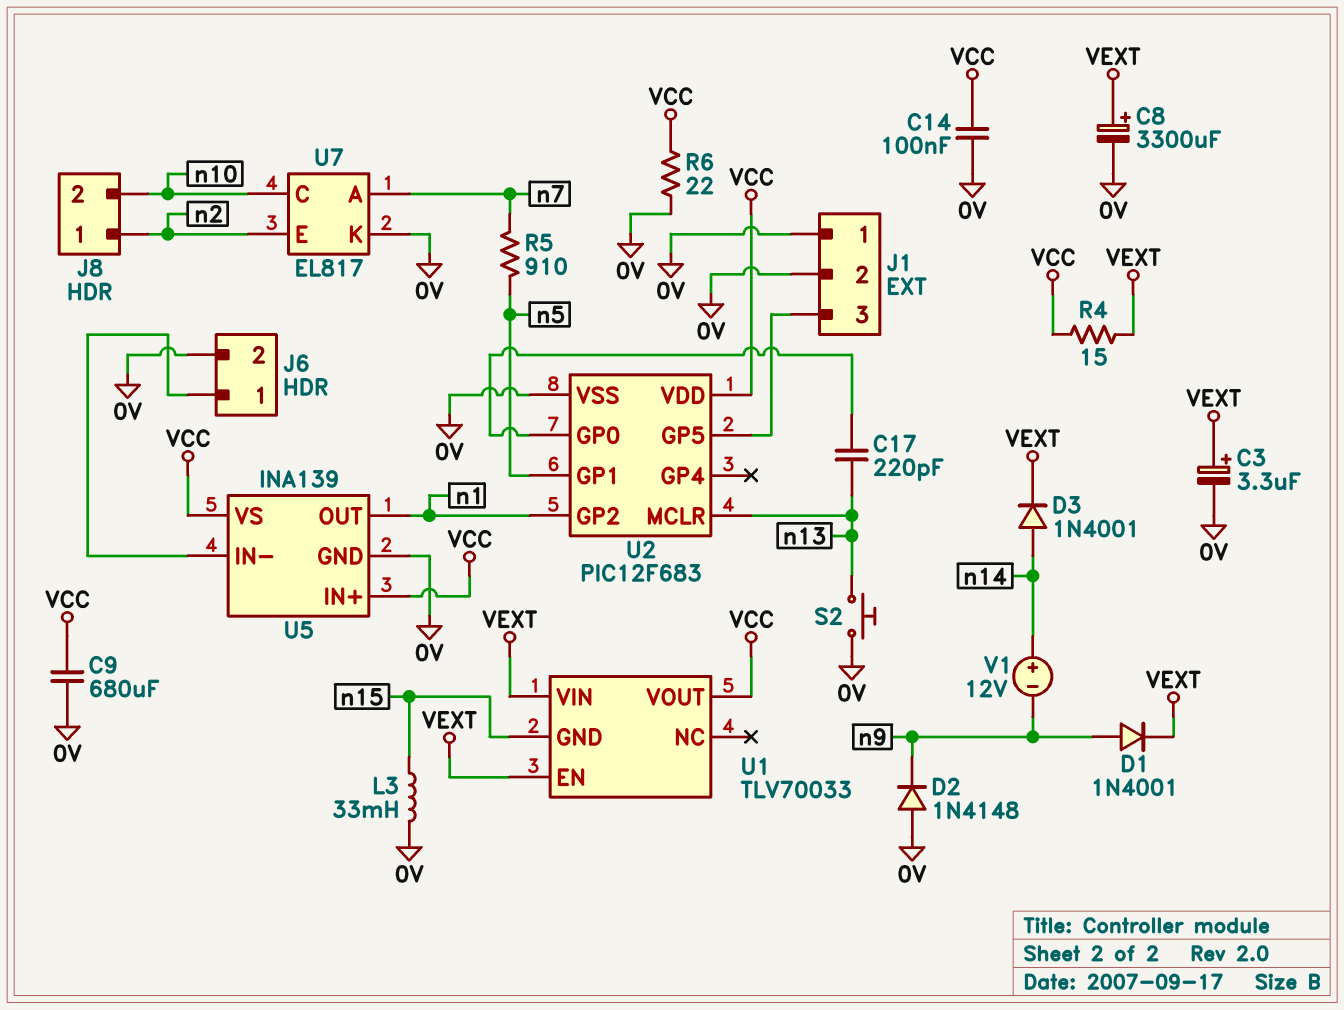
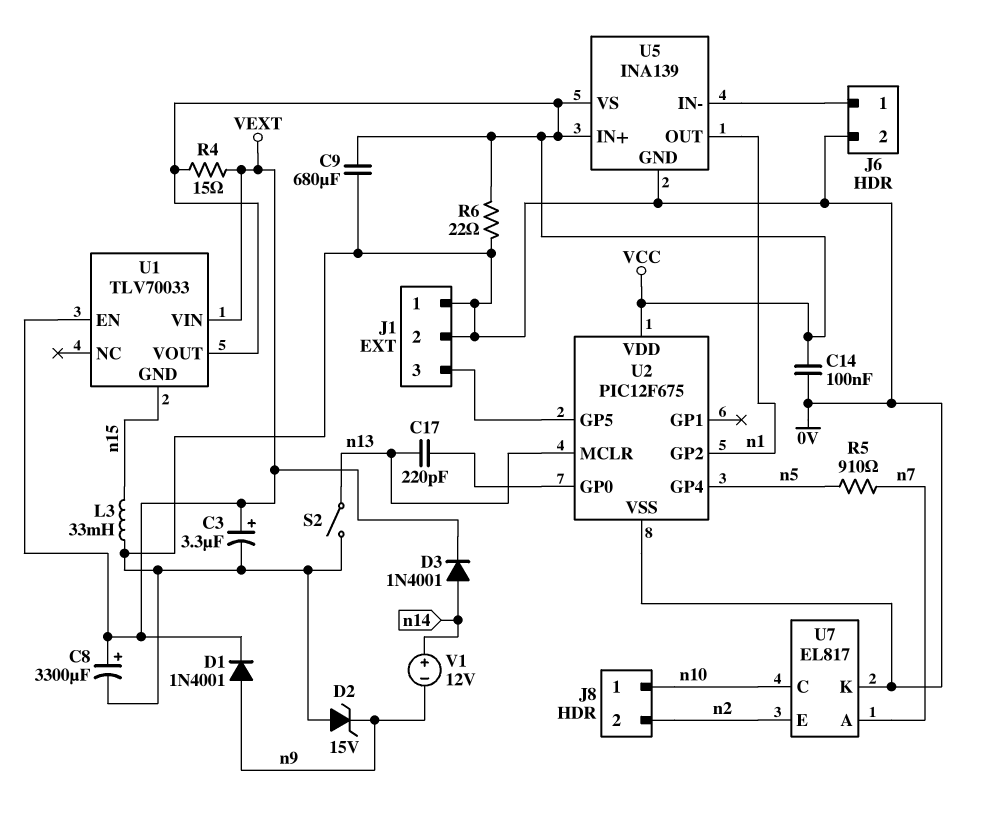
D2: diode 1N4148 (A 0V, K n9) -> zener 15V (A 0V, K n9)
J8 pin 1: n2 -> n10
J8 pin 2: n10 -> n2
S2: button (0V, n13) -> switch (0V, n13)
U2: PIC12F683 -> PIC12F675
U2 pin GP1: n5 -> none
U2 pin GP4: none -> n5

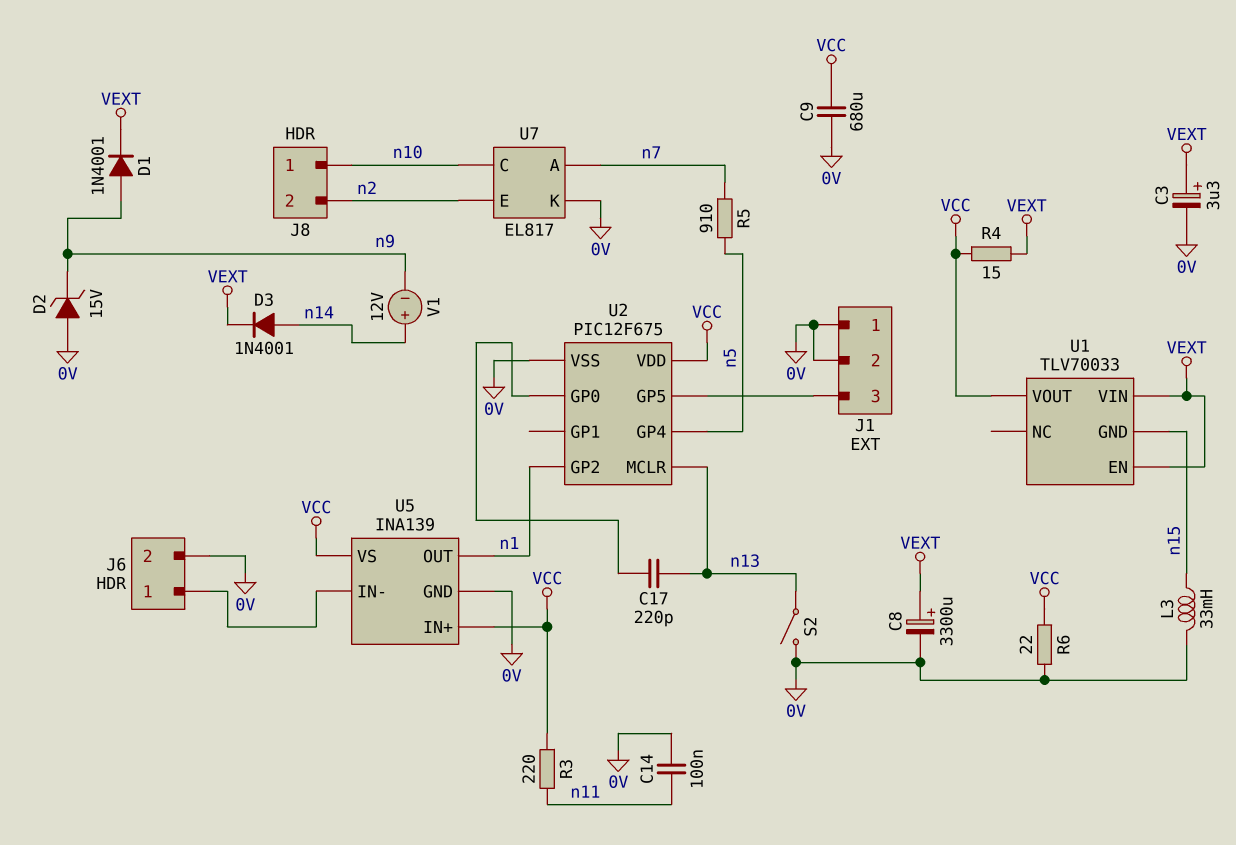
C14: 100nF (0V, VCC) -> 100nF (0V, n11)
R3: none -> 220 (VCC, n11)

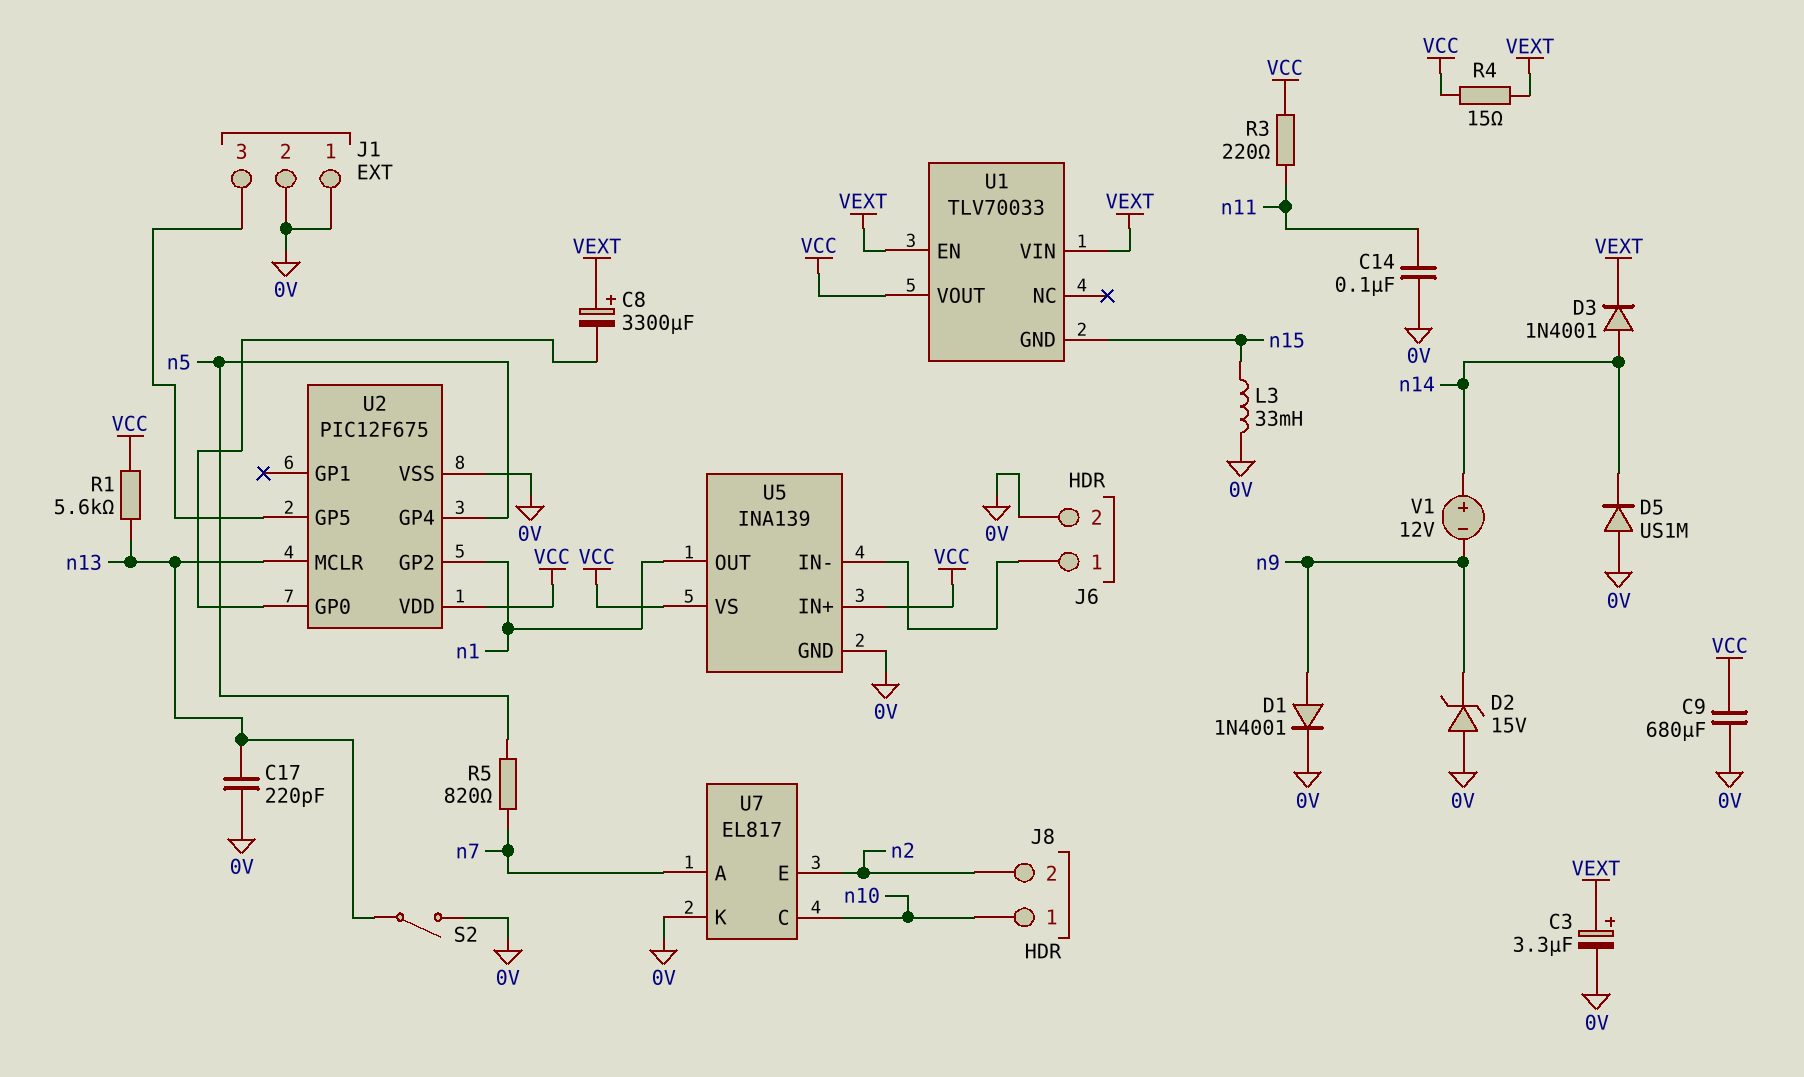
C8: 3300uF (plus VEXT, minus 0V) -> 3300uF (plus VEXT, minus U2/GP0)
C17: 220pF (U2/GP0, n13) -> 220pF (0V, n13)
D1: diode 1N4001 (A n9, K VEXT) -> diode 1N4001 (A n9, K 0V)
D5: none -> diode US1M (A 0V, K n14)
R1: none -> 5.6k (VCC, n13)
R5: 910 (n5, n7) -> 820 (n5, n7)
R6: 22 (0V, VCC) -> none

